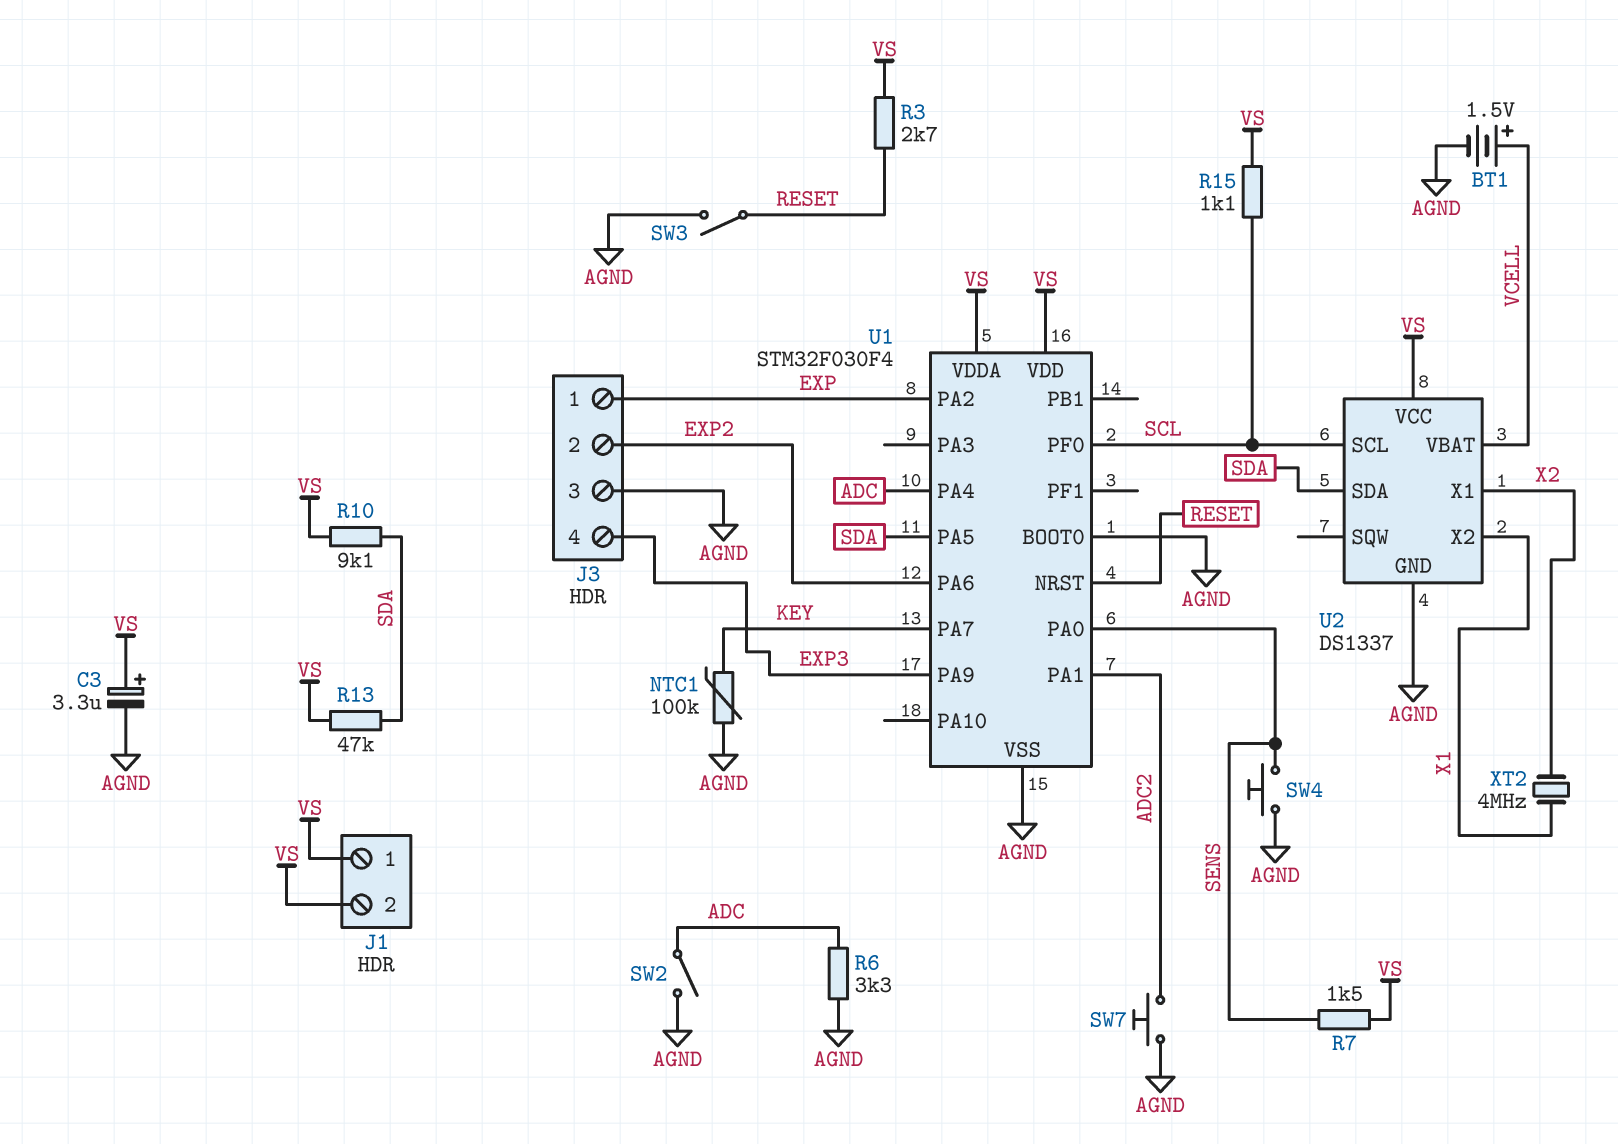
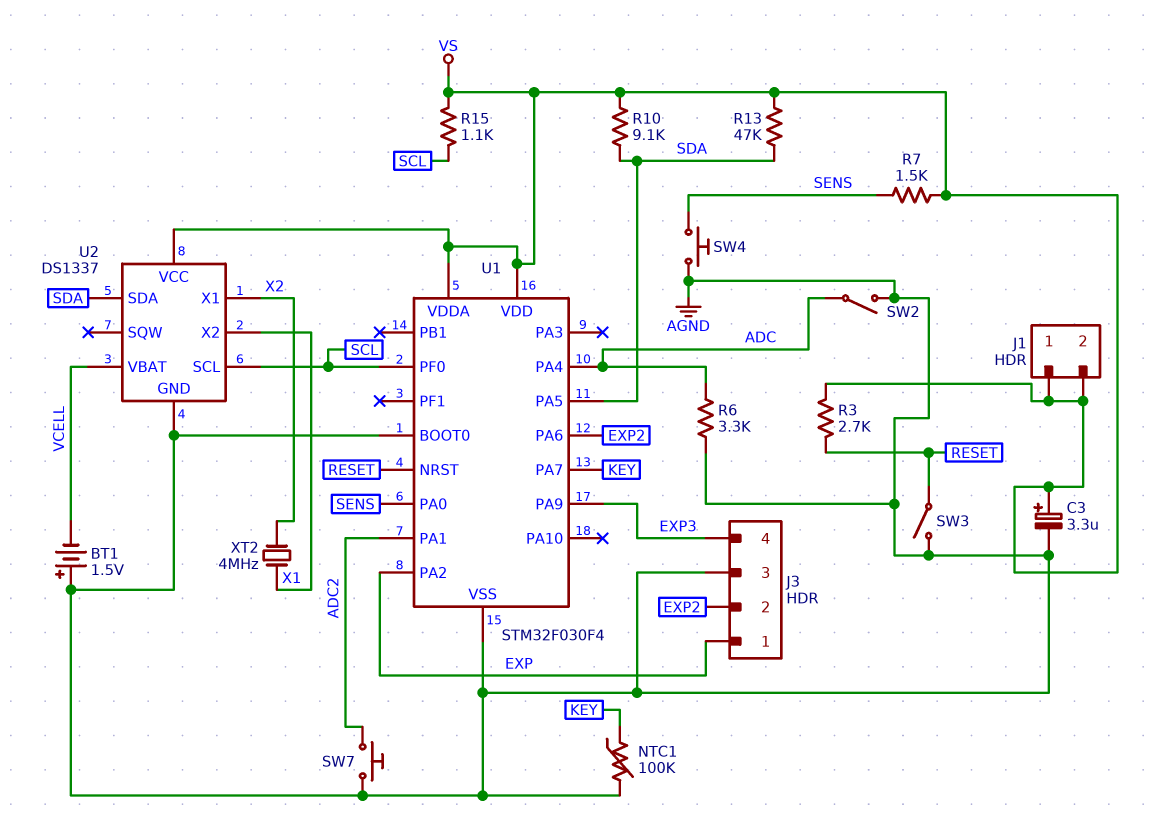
BT1: 1.5V (plus VCELL, minus AGND) -> 1.5V (plus AGND, minus VCELL)

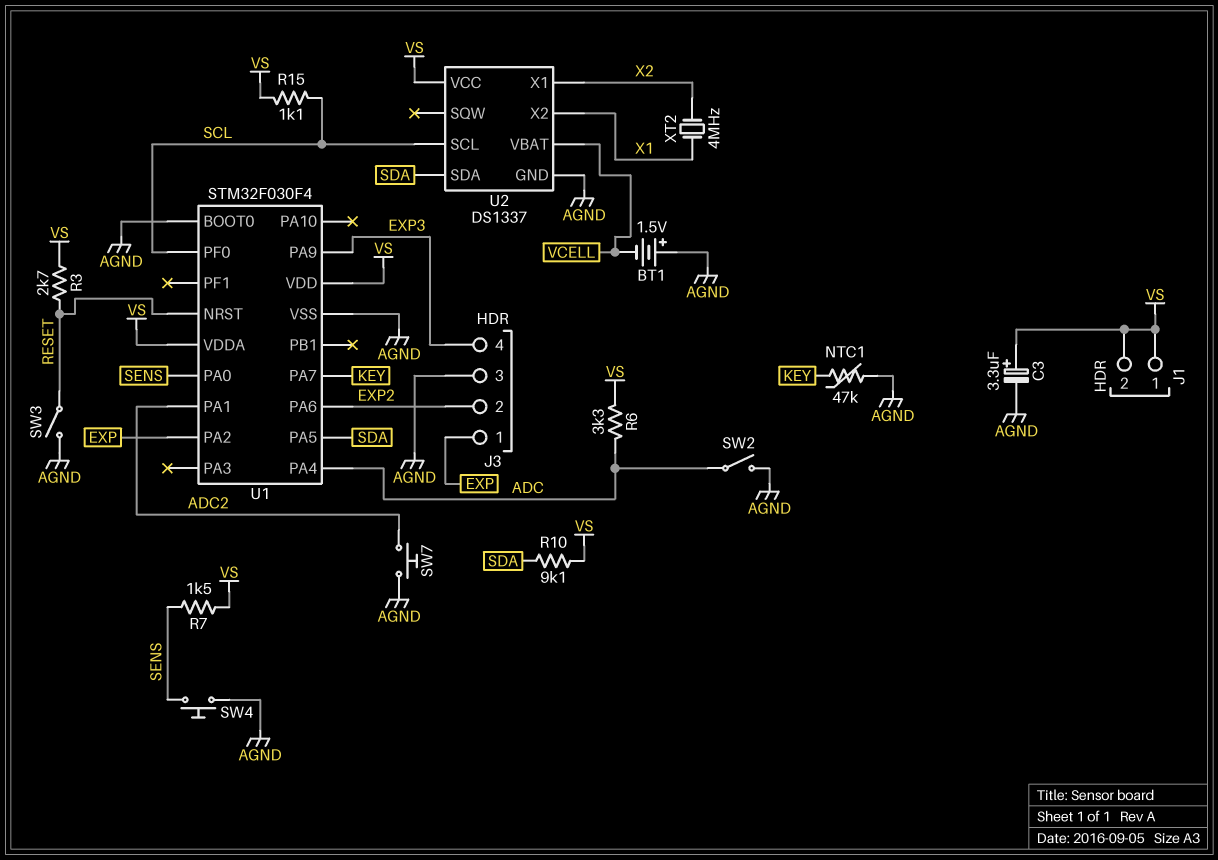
NTC1: 100k (AGND, KEY) -> 47k (AGND, KEY)
R6: 3.3k (ADC, AGND) -> 3.3k (ADC, VS)
R13: 47k (SDA, VS) -> none

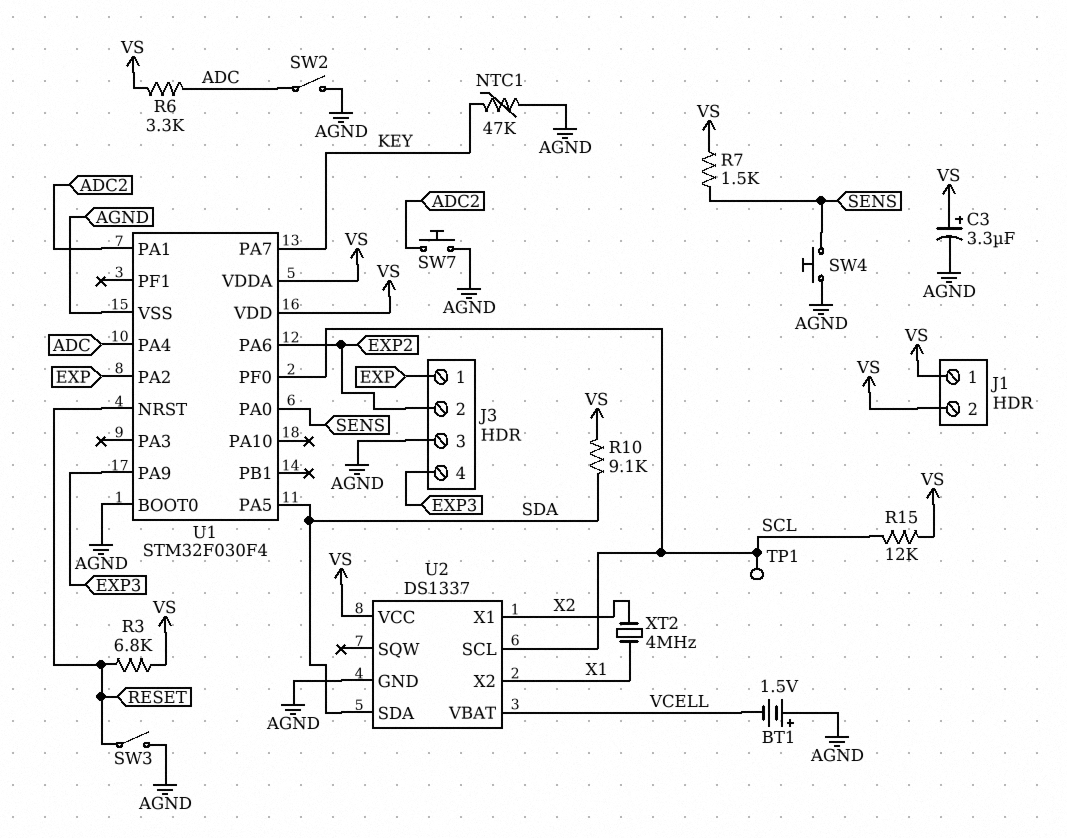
R3: 2.7k (RESET, VS) -> 6.8k (RESET, VS)
R15: 1.1k (SCL, VS) -> 12k (SCL, VS)
TP1: none -> test point (SCL)

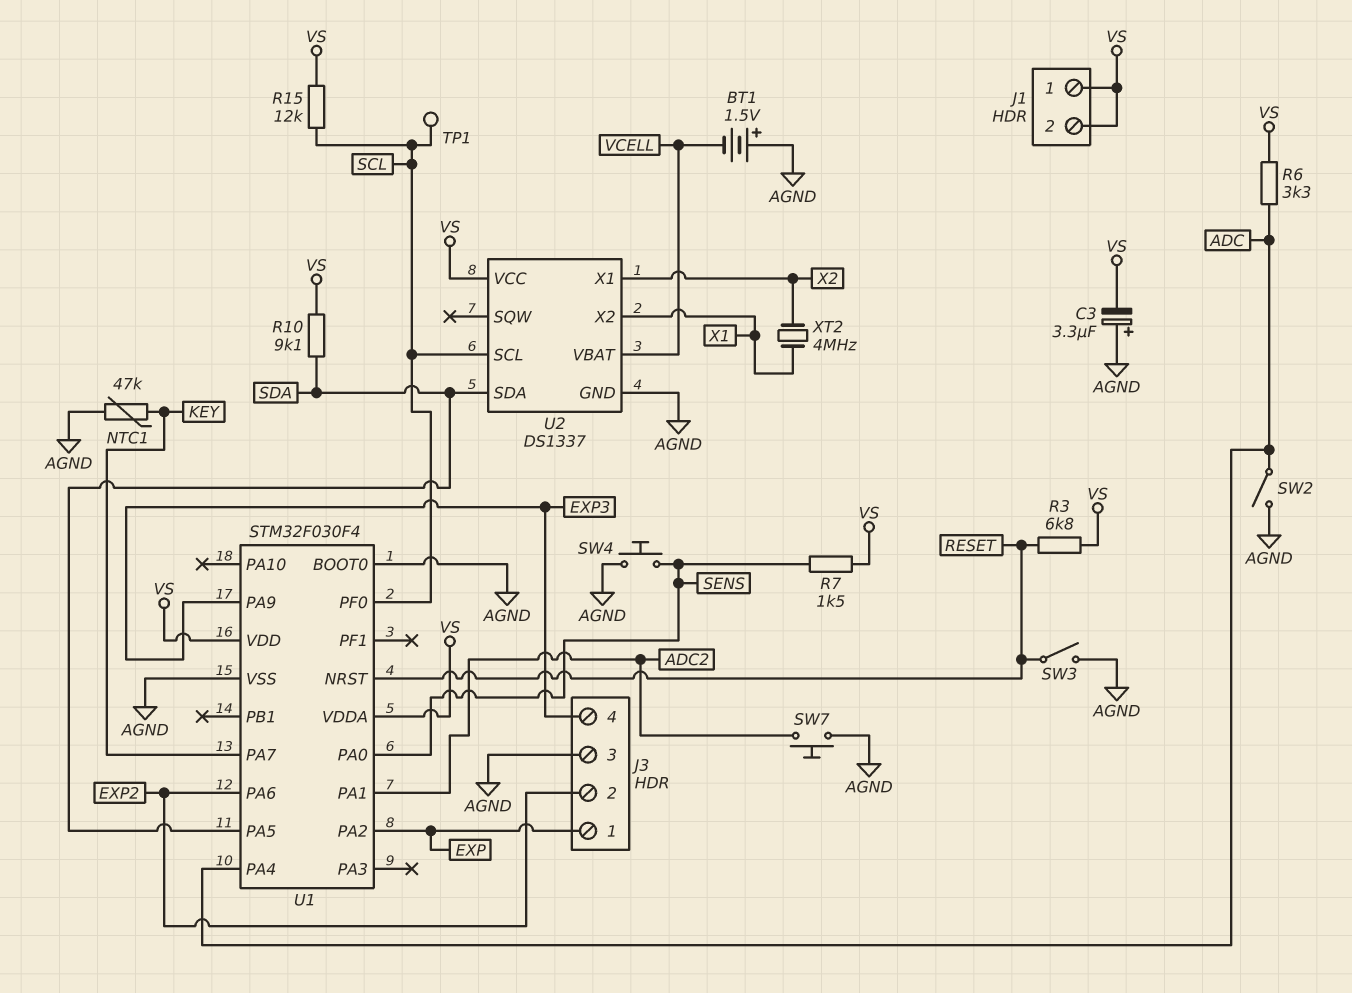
C3: 3.3uF (plus VS, minus AGND) -> 3.3uF (plus AGND, minus VS)

